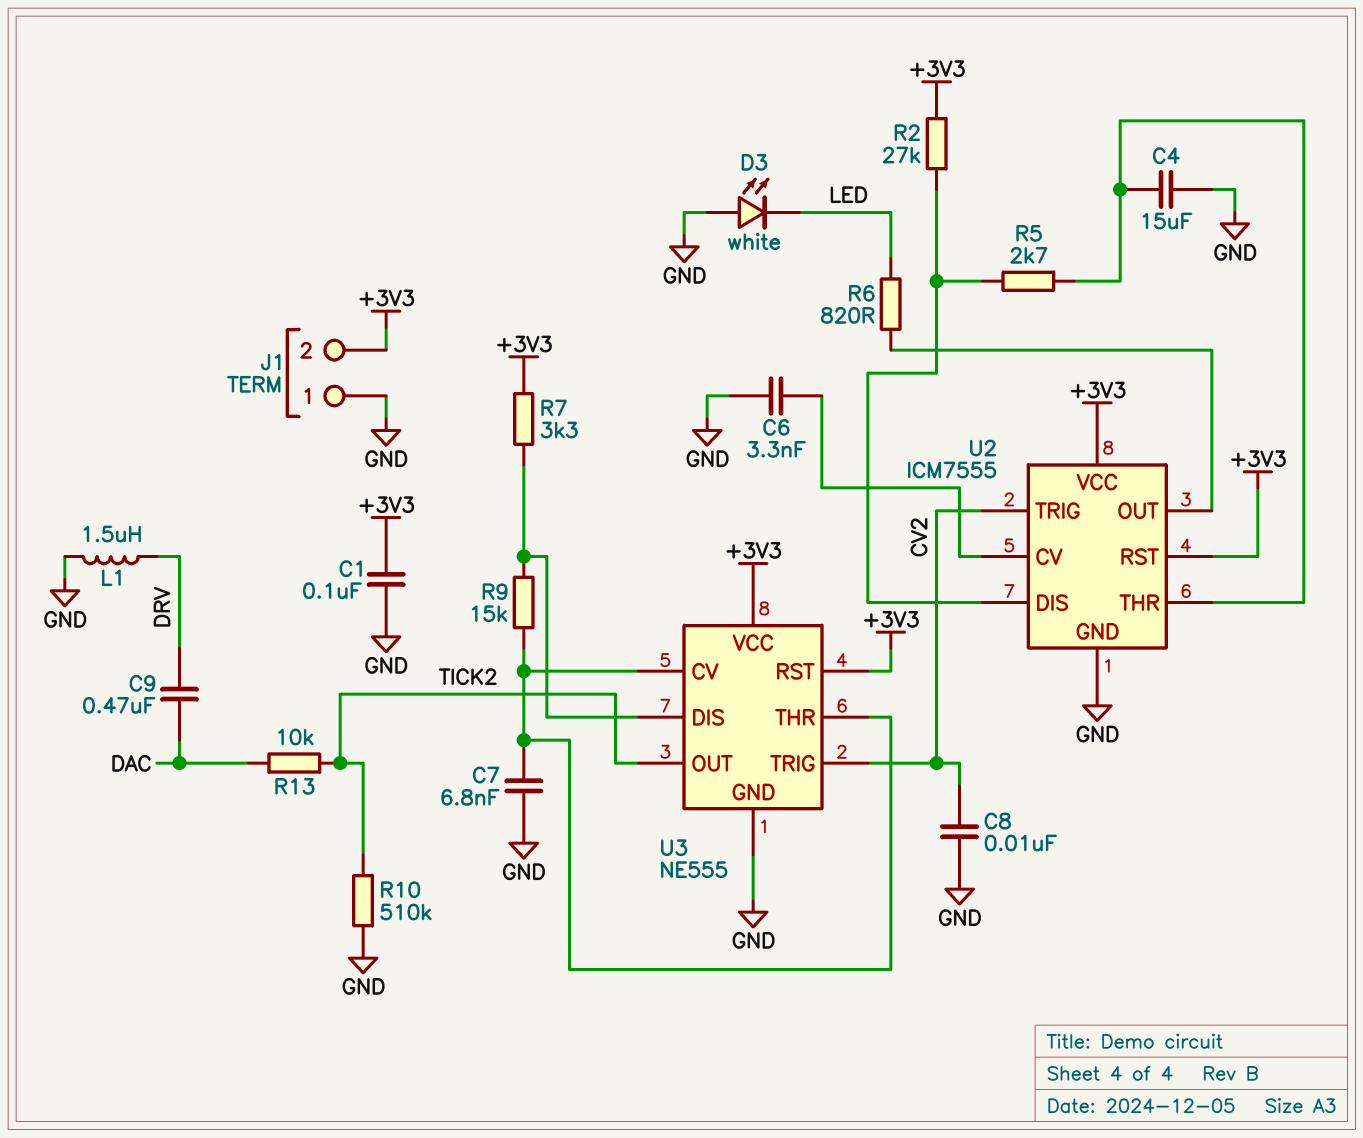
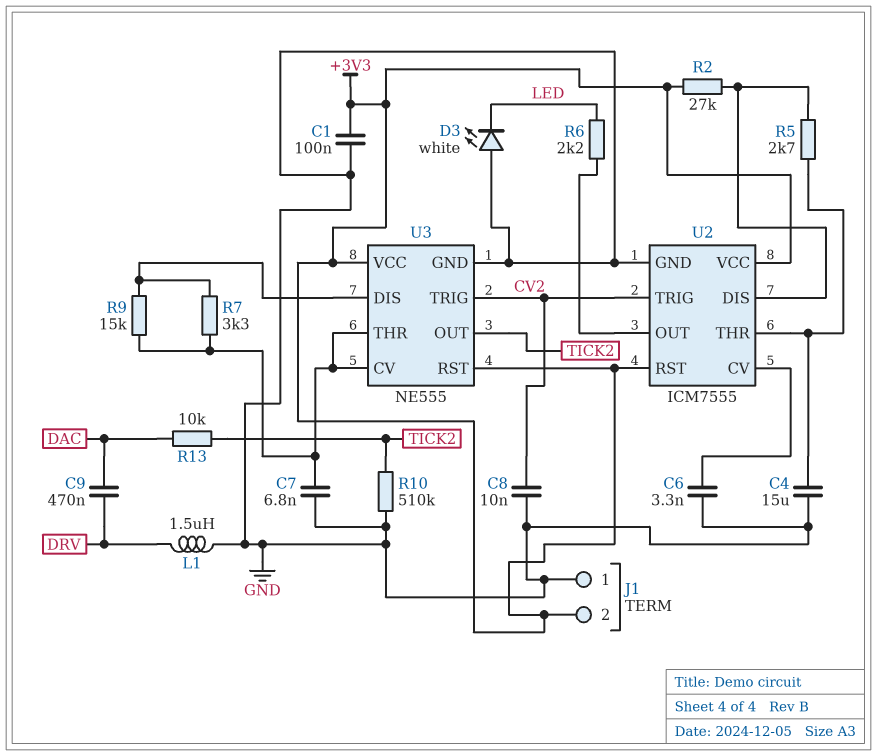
R6: 820 (LED, U2/OUT) -> 2.2k (LED, U2/OUT)
R7: 3.3k (+3V3, U3/DIS) -> 3.3k (U3/CV, U3/DIS)

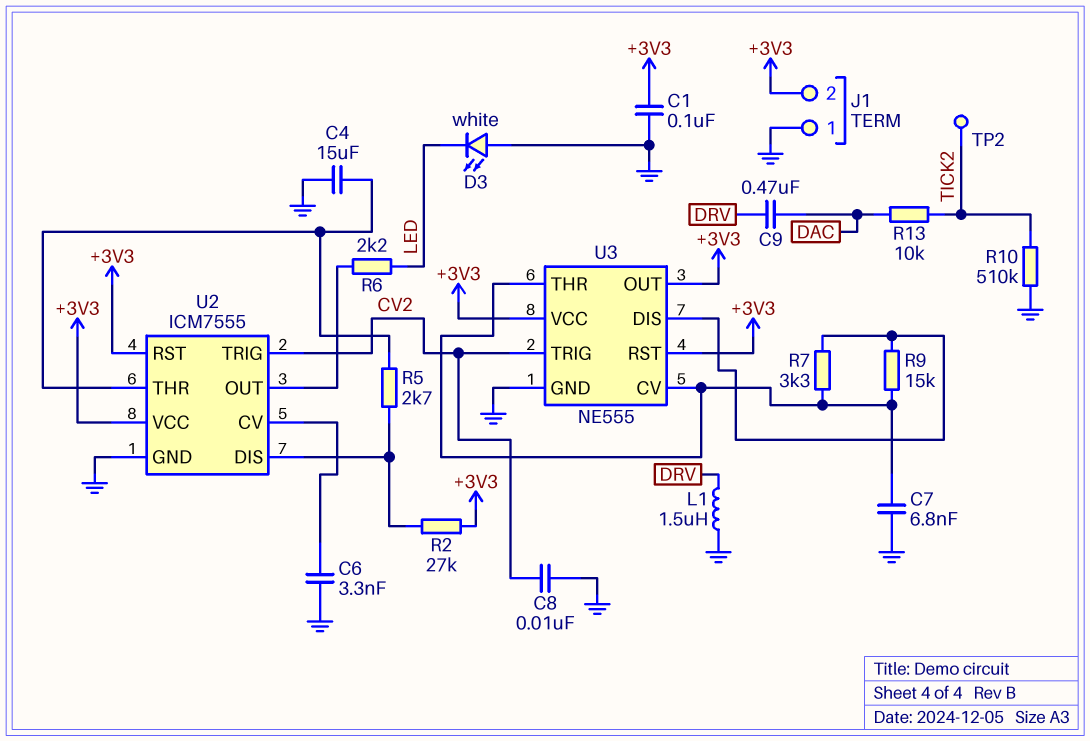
TP2: none -> test point (TICK2)
U3 pin OUT: TICK2 -> +3V3

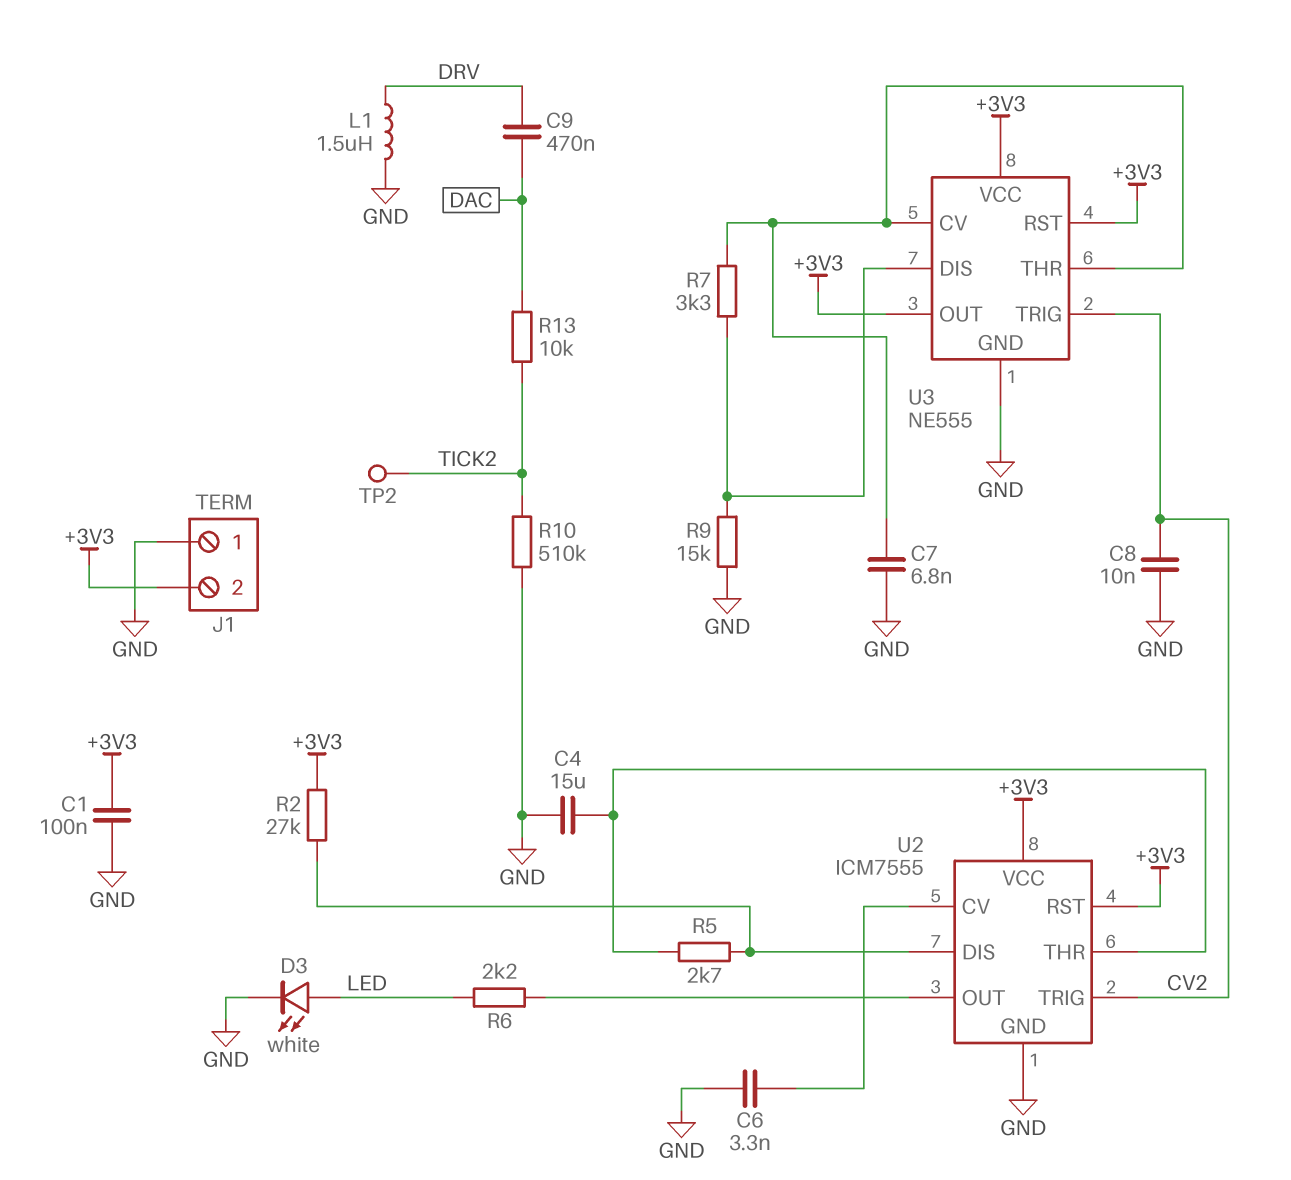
D3: LED white (A GND, K LED) -> LED white (A LED, K GND)
R9: 15k (U3/CV, U3/DIS) -> 15k (GND, U3/DIS)

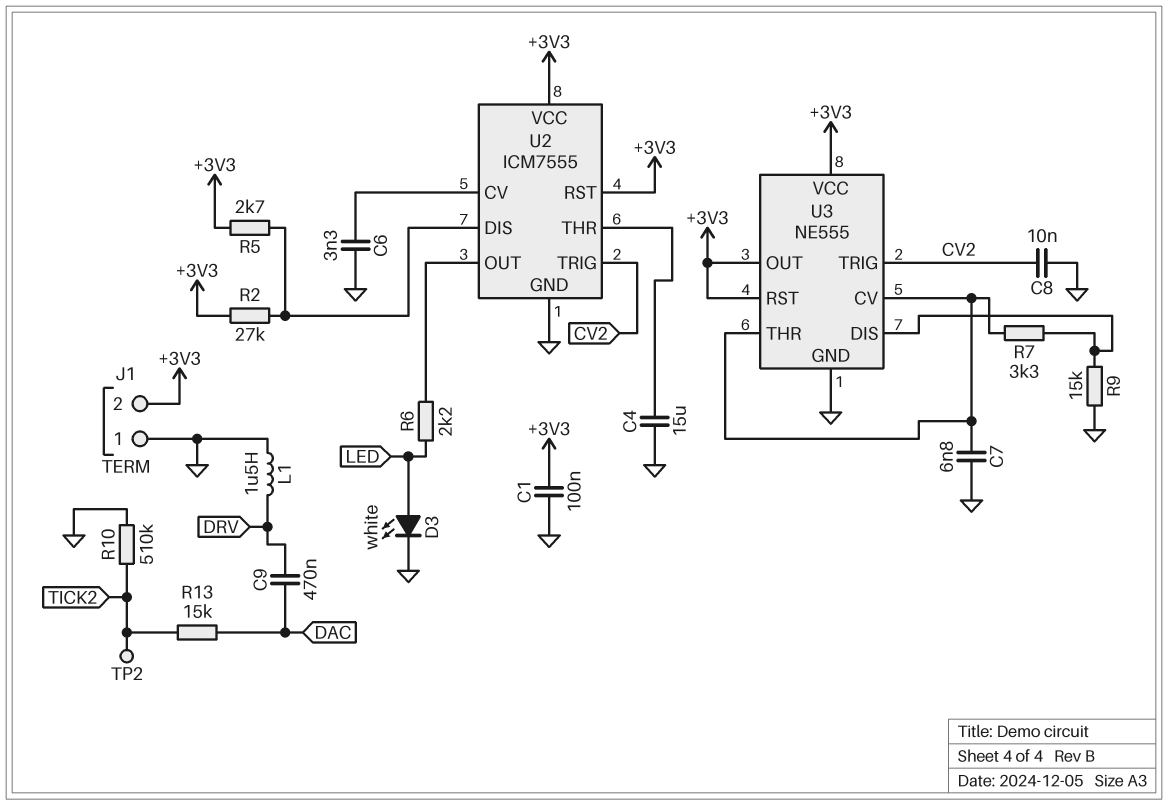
R5: 2.7k (U2/DIS, U2/THR) -> 2.7k (+3V3, U2/DIS)
R13: 10k (DAC, TICK2) -> 15k (DAC, TICK2)

